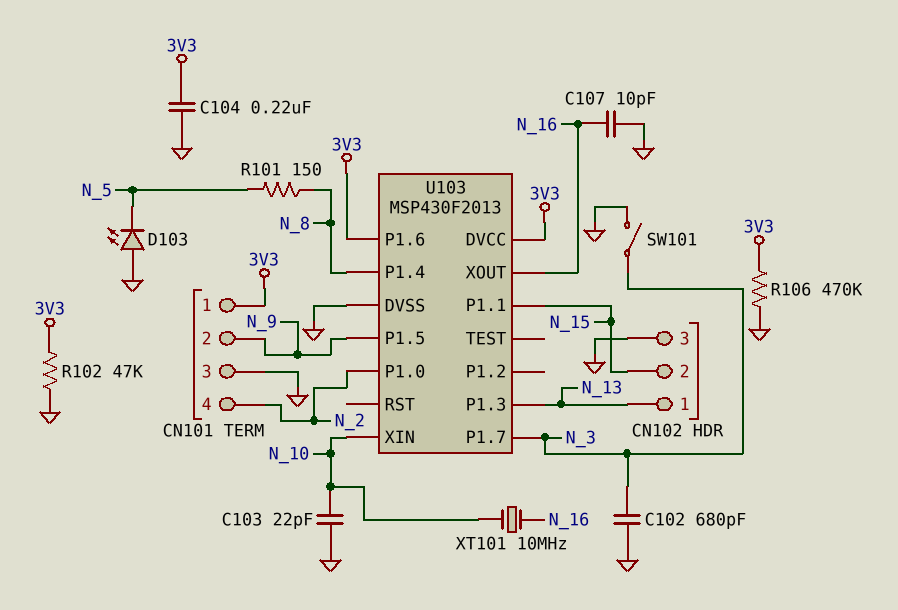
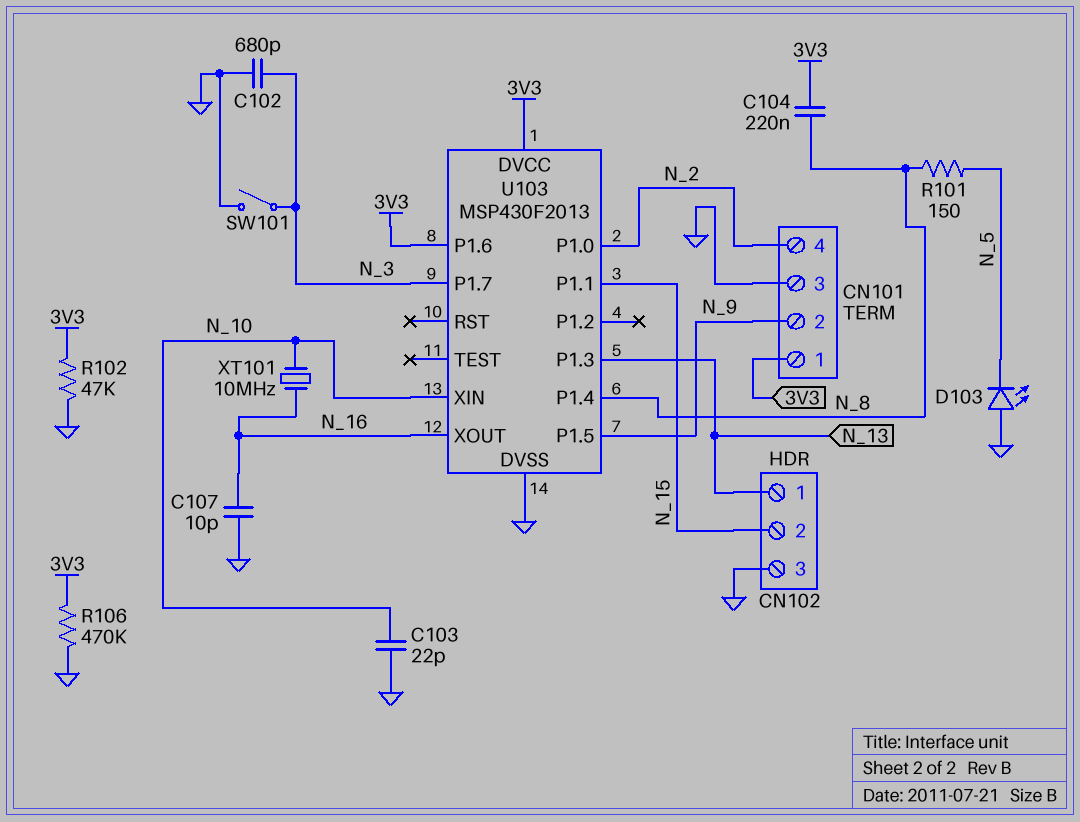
C104: 220nF (3V3, GND) -> 220nF (3V3, N_8)

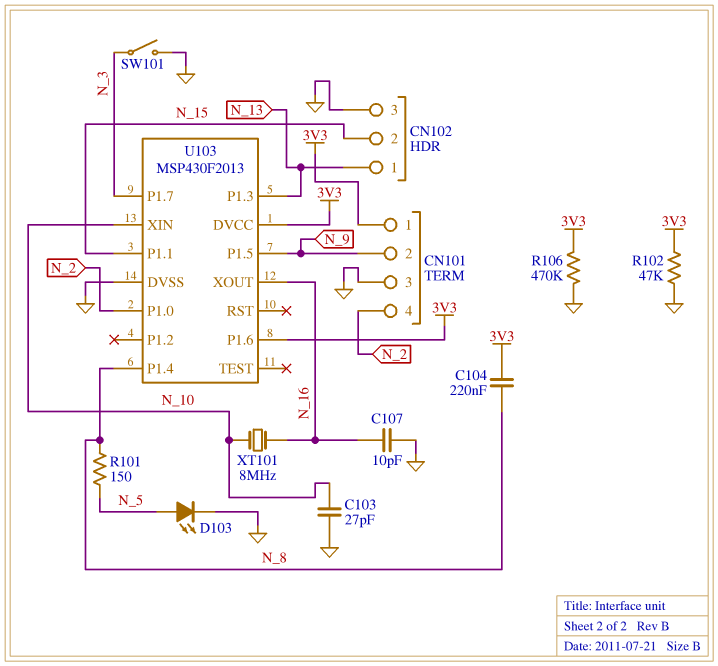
C102: 680pF (GND, N_3) -> none
C103: 22pF (GND, N_10) -> 27pF (GND, N_10)
D103: LED (A GND, K N_5) -> LED (A N_5, K GND)
XT101: 10MHz (N_10, N_16) -> 8MHz (N_10, N_16)

